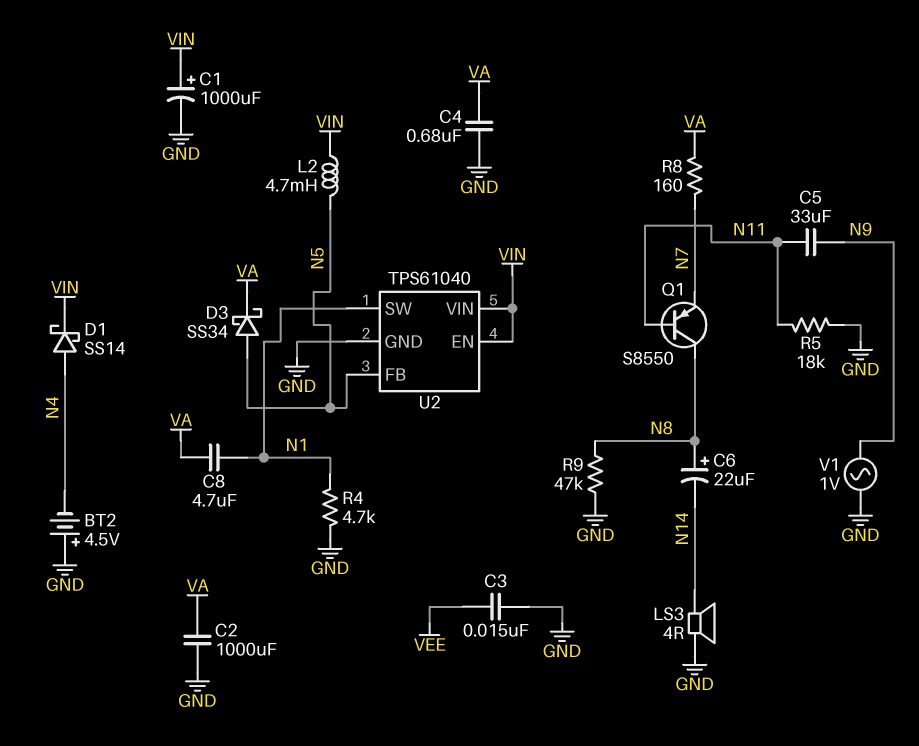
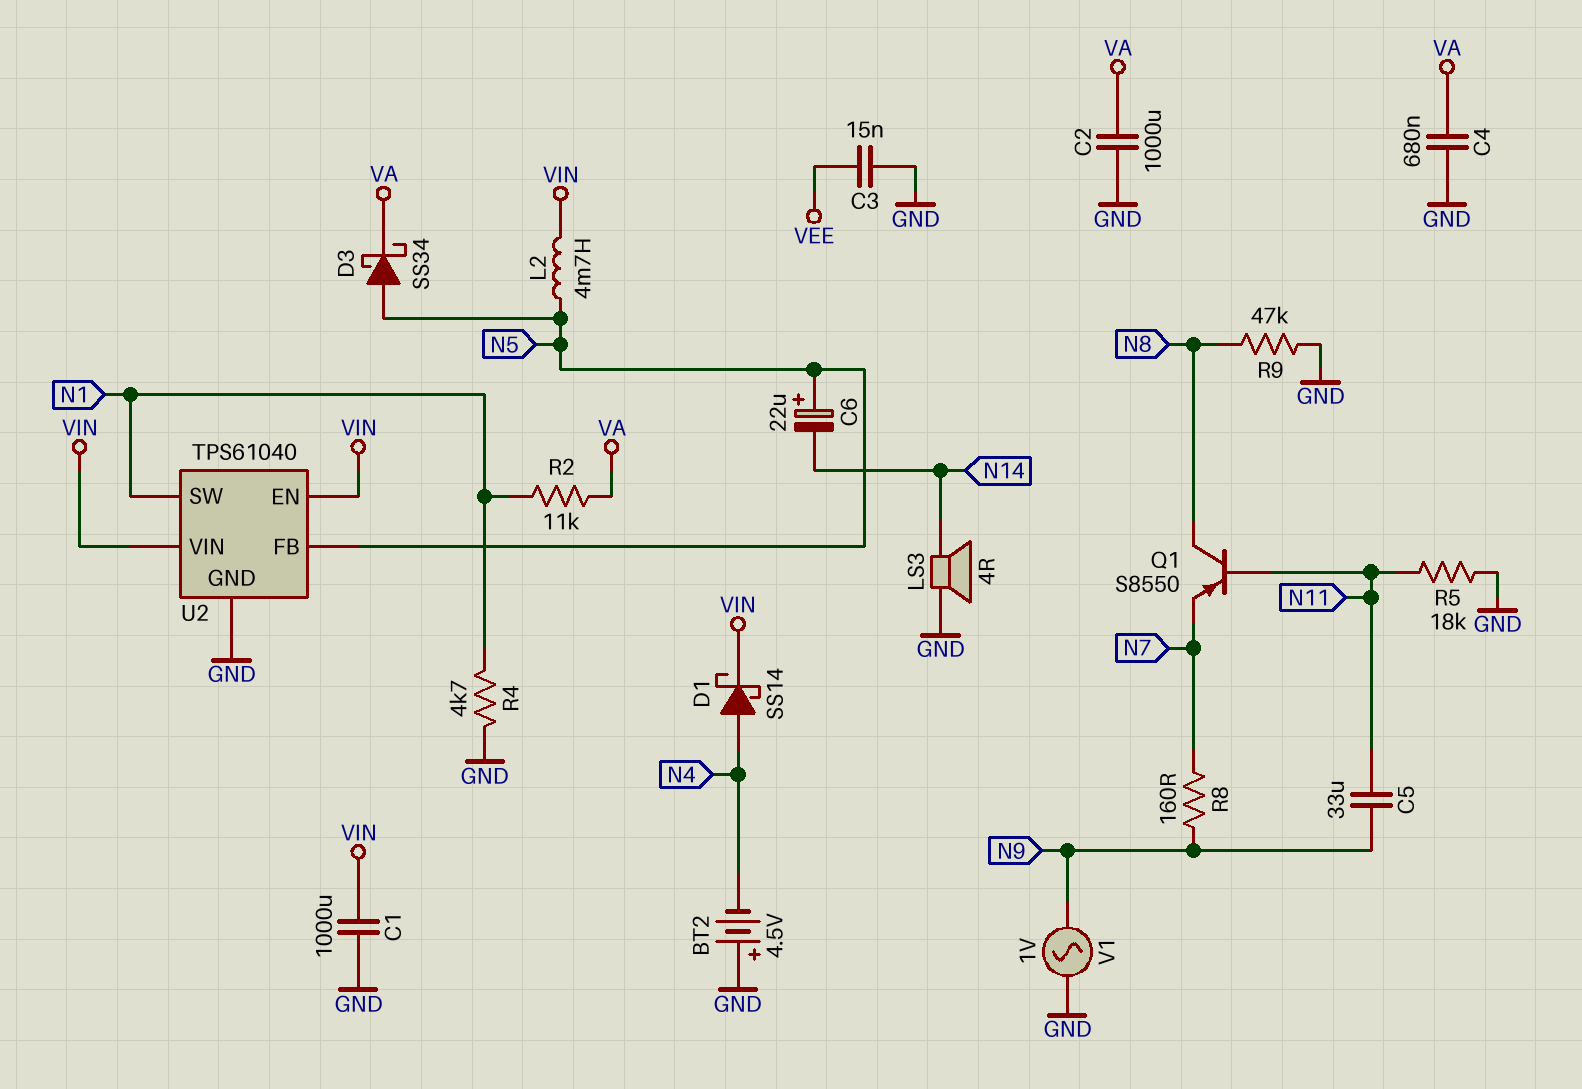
C1: 1000uF (plus VIN, minus GND) -> 1000uF (GND, VIN)
C6: 22uF (plus N8, minus N14) -> 22uF (plus N5, minus N14)
C8: 4.7uF (N1, VA) -> none
R2: none -> 11k (N1, VA)
R8: 160 (N7, VA) -> 160 (N7, N9)

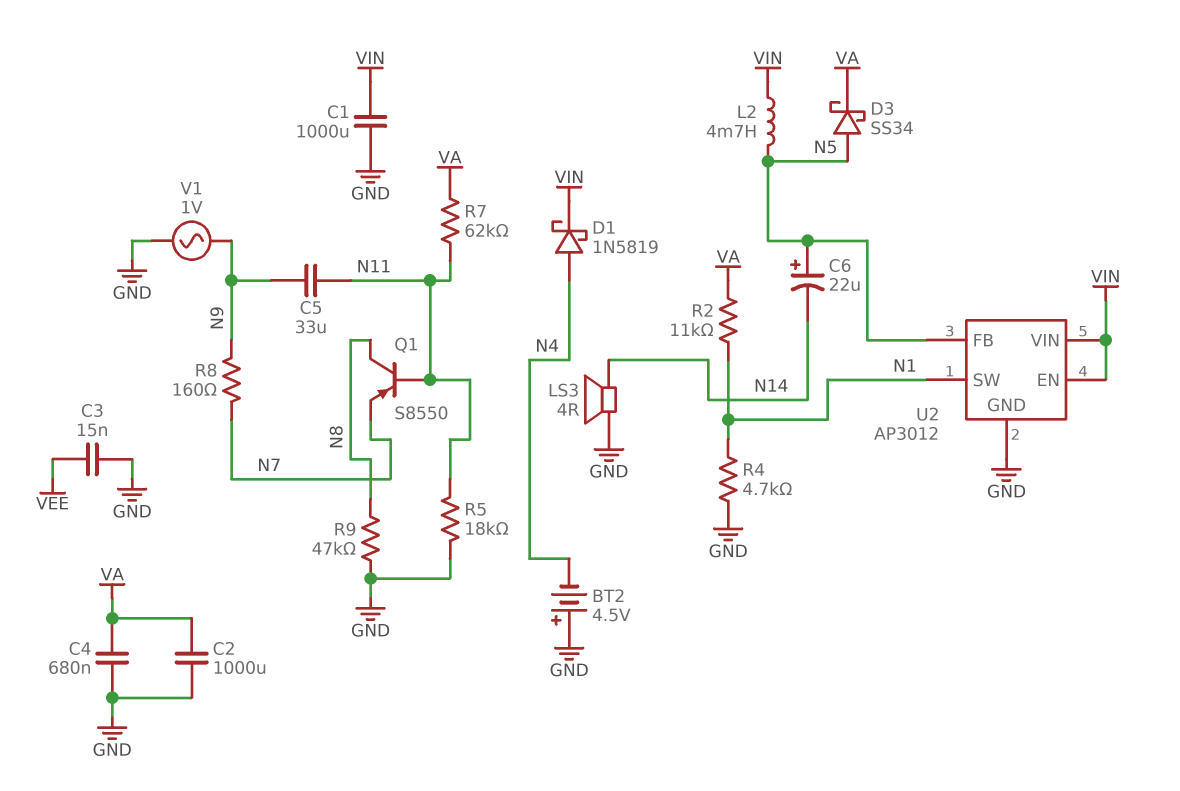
D1: schottky SS14 (A N4, K VIN) -> schottky 1N5819 (A N4, K VIN)
R7: none -> 62k (N11, VA)
U2: TPS61040 -> AP3012

